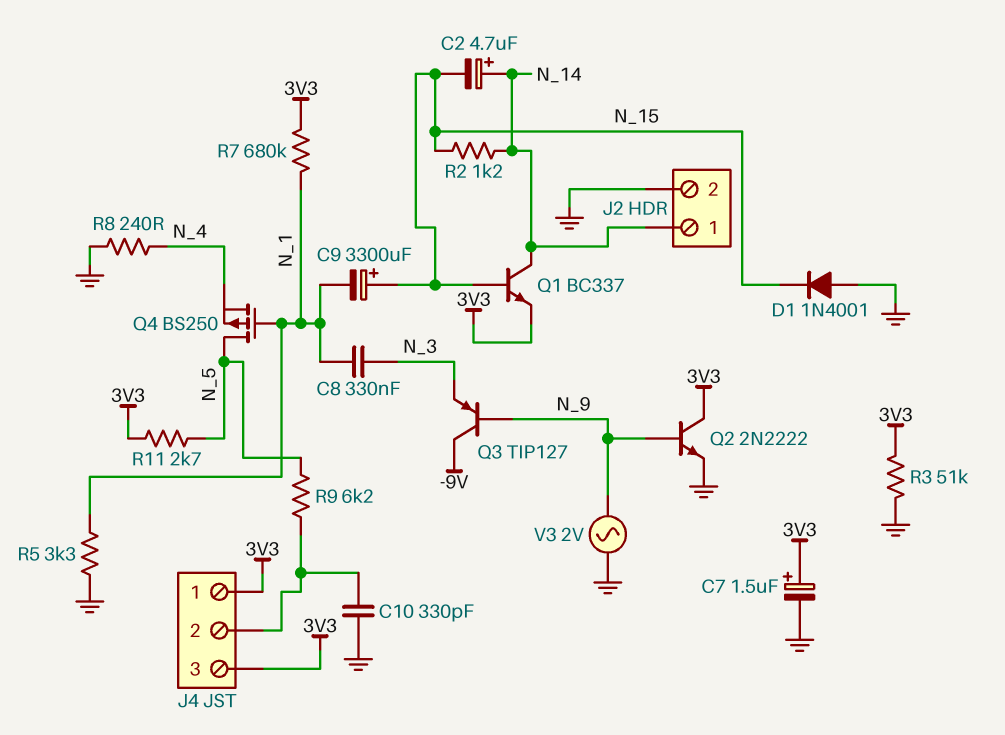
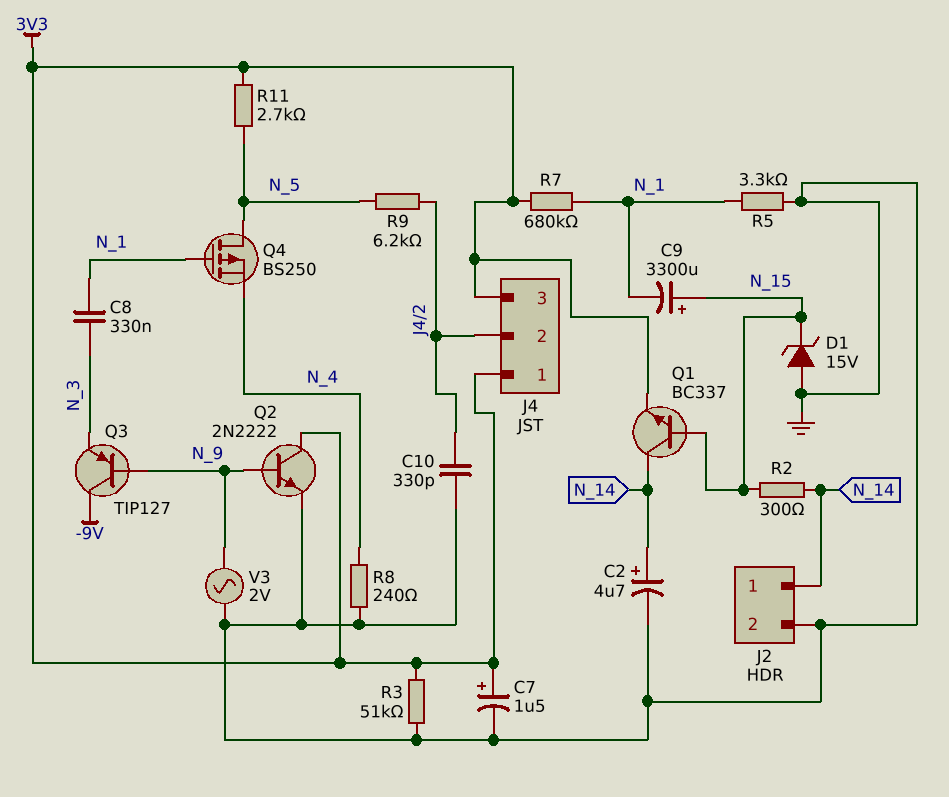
C2: 4.7uF (plus N_14, minus N_15) -> 4.7uF (plus N_14, minus GND)
D1: diode 1N4001 (A GND, K N_15) -> zener 15V (A GND, K N_15)
R2: 1.2k (N_14, N_15) -> 300 (N_14, N_15)

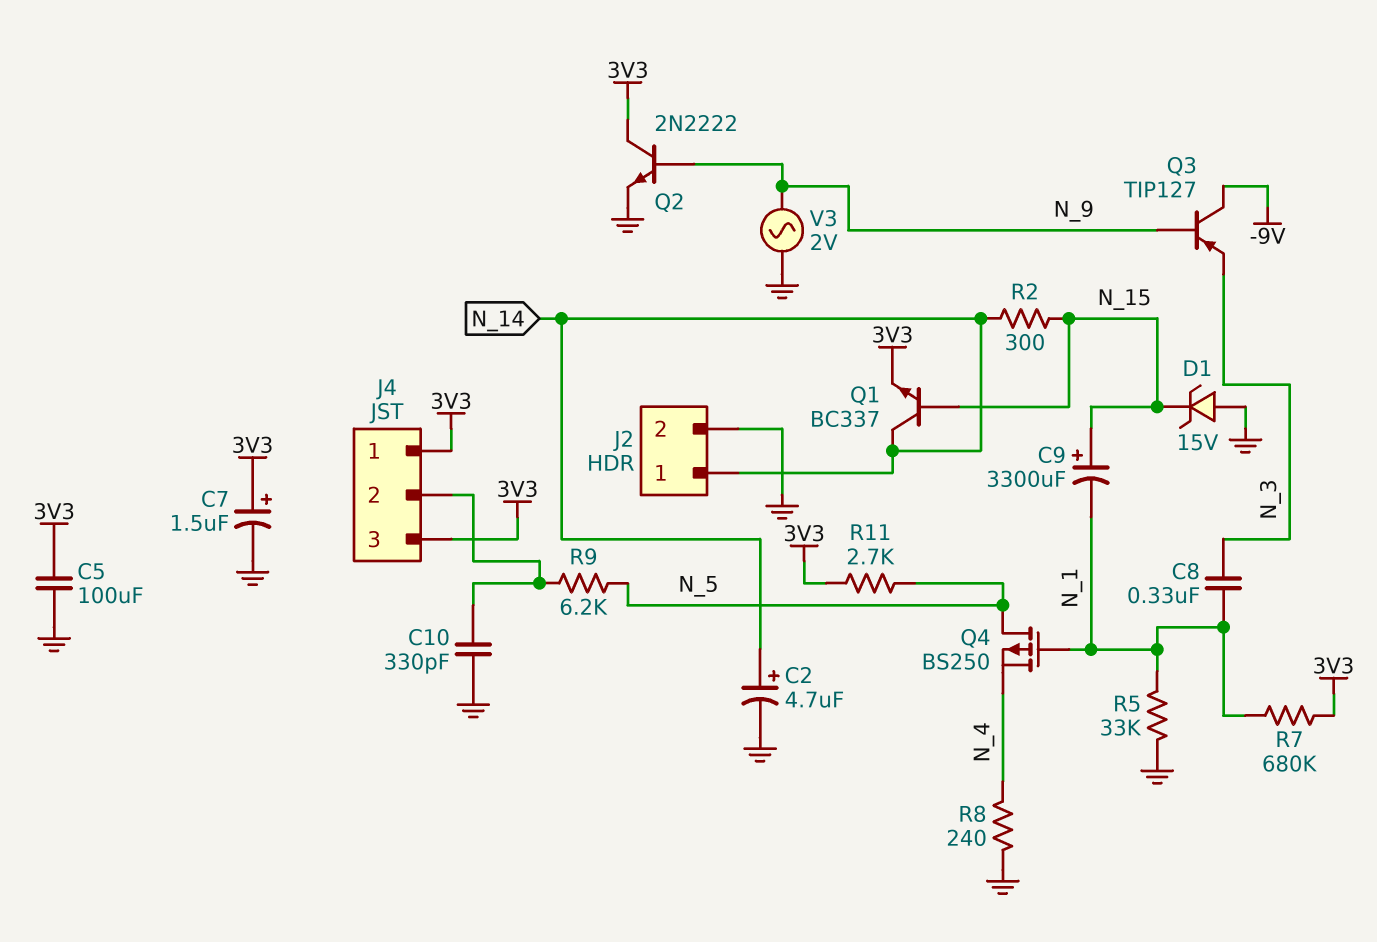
C5: none -> 100uF (3V3, GND)
R3: 51k (3V3, GND) -> none
R5: 3.3k (GND, N_1) -> 33k (GND, N_1)

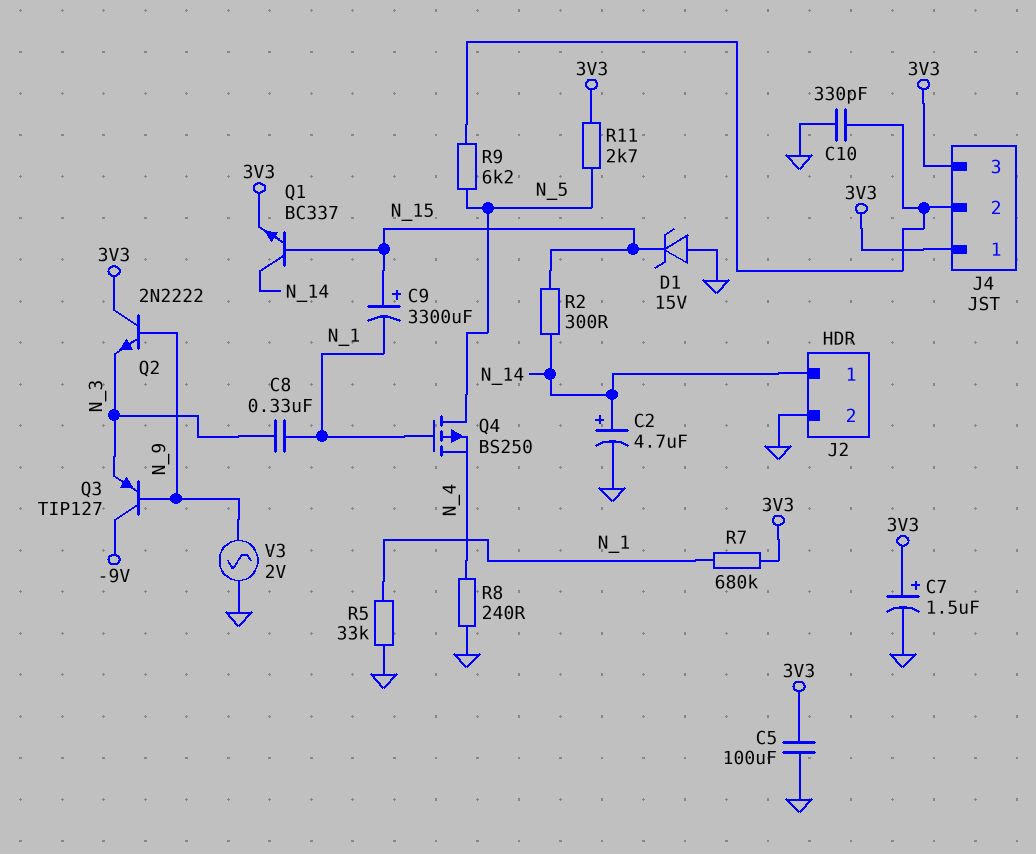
Q2: NPN 2N2222 (B N_9, C 3V3, E GND) -> NPN 2N2222 (B N_9, C 3V3, E N_3)

